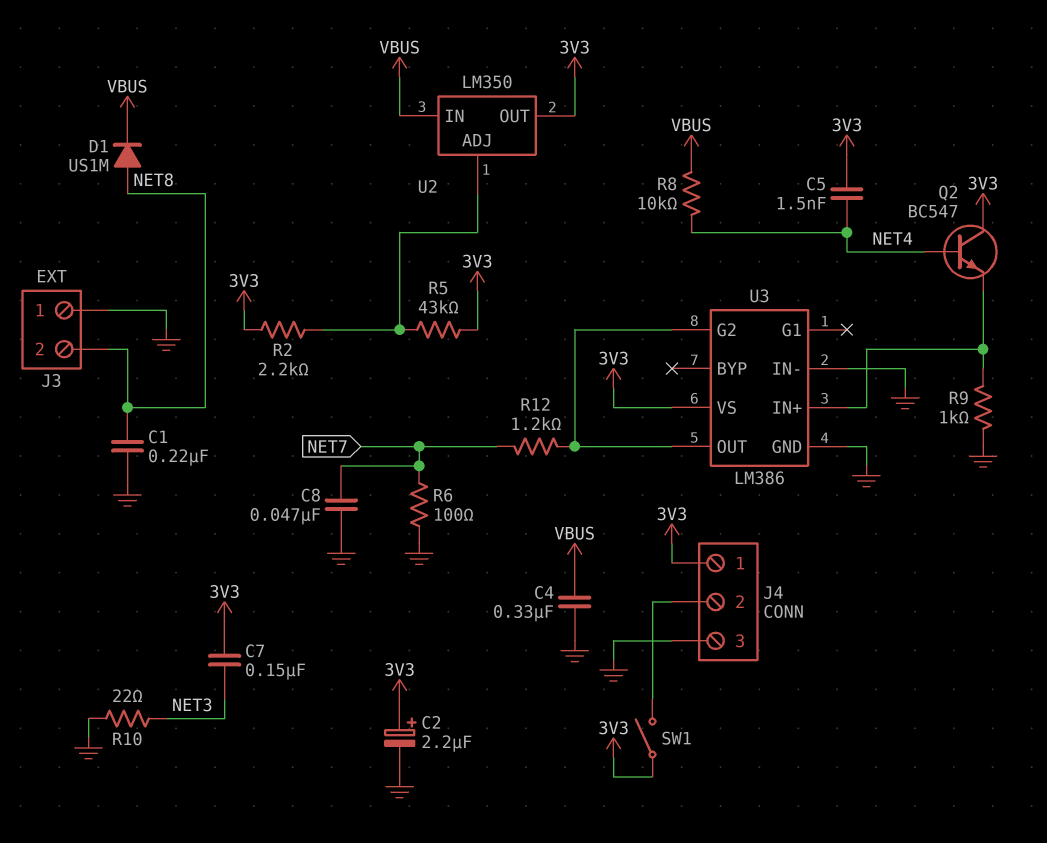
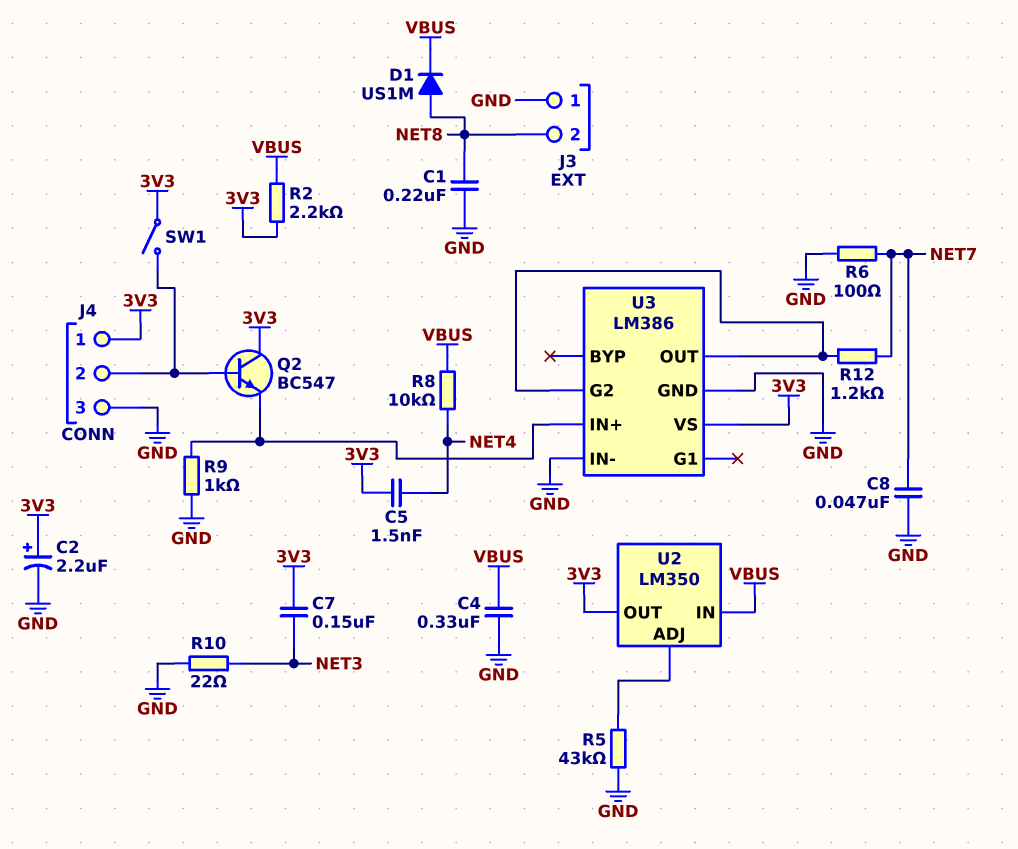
Q2: NPN BC547 (B NET4, C 3V3, E U3/IN+) -> NPN BC547 (B J4/2, C 3V3, E U3/IN+)
R2: 2.2k (3V3, U2/ADJ) -> 2.2k (3V3, VBUS)
R5: 43k (3V3, U2/ADJ) -> 43k (GND, U2/ADJ)

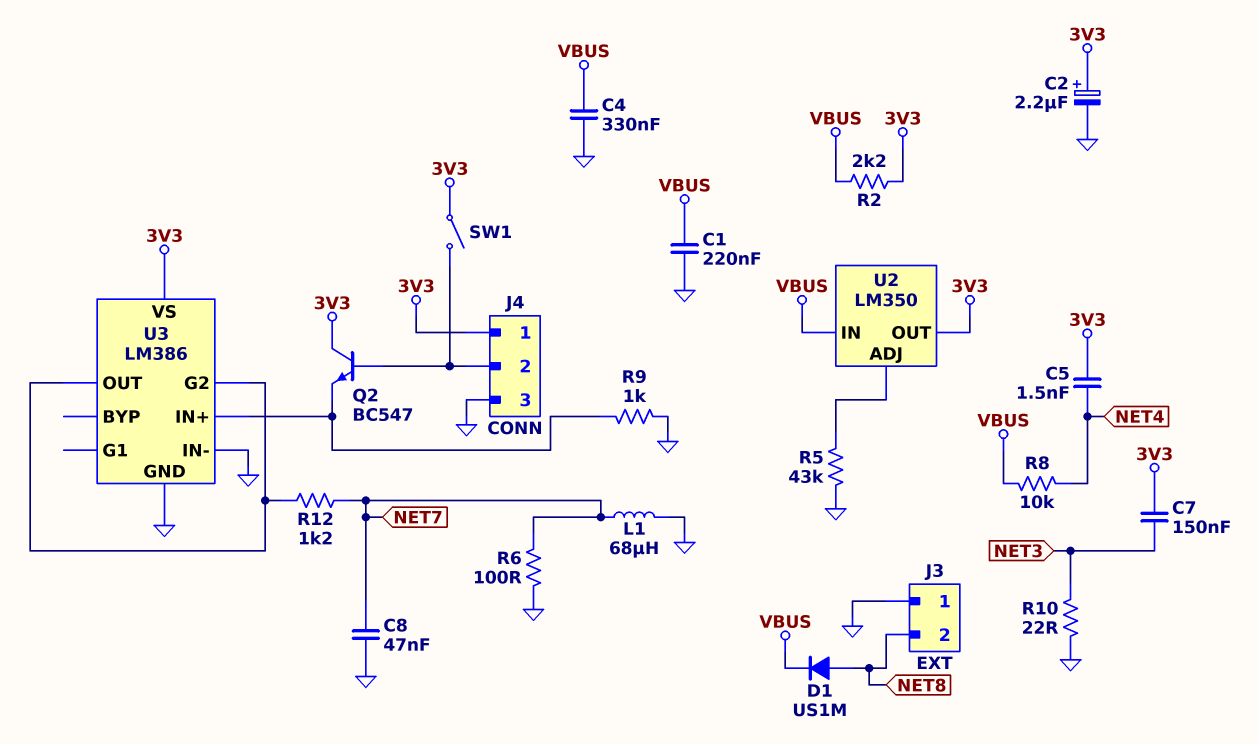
C1: 220nF (GND, NET8) -> 220nF (GND, VBUS)
L1: none -> 68uH (GND, NET7)

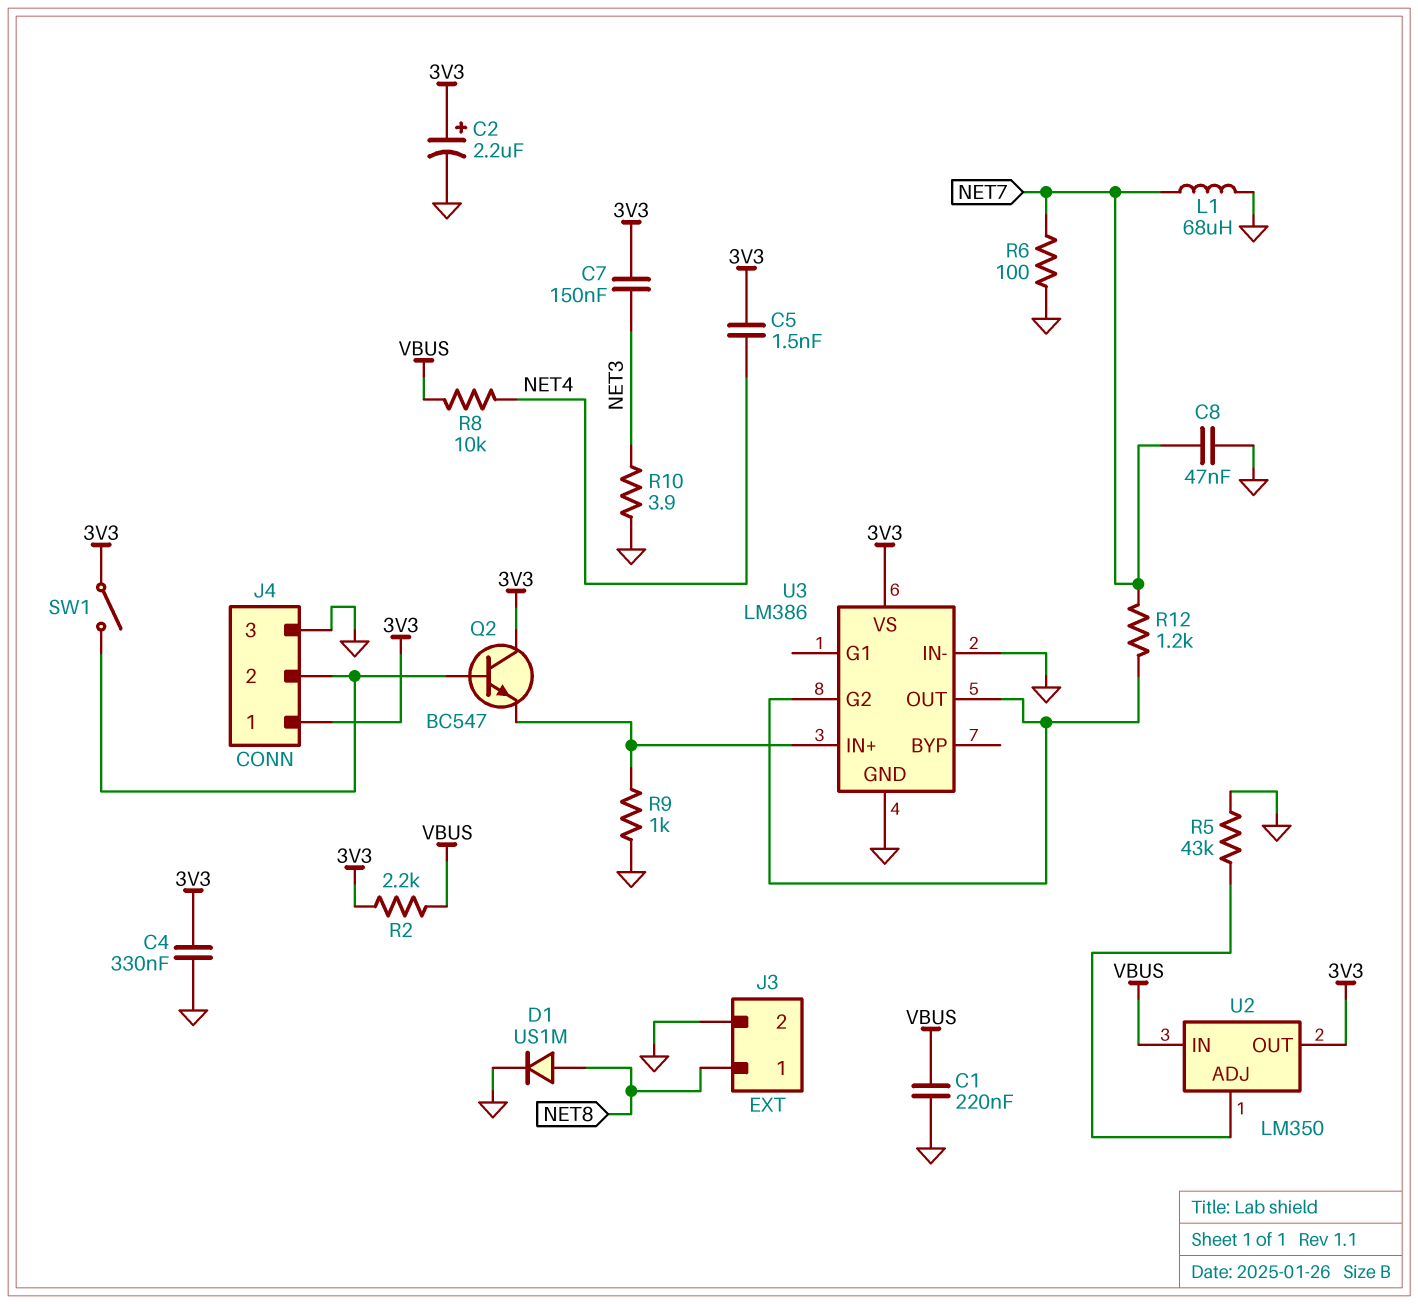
C4: 330nF (GND, VBUS) -> 330nF (3V3, GND)
D1: diode US1M (A NET8, K VBUS) -> diode US1M (A NET8, K GND)
J3 pin 1: GND -> NET8
J3 pin 2: NET8 -> GND
R10: 22 (GND, NET3) -> 3.9 (GND, NET3)

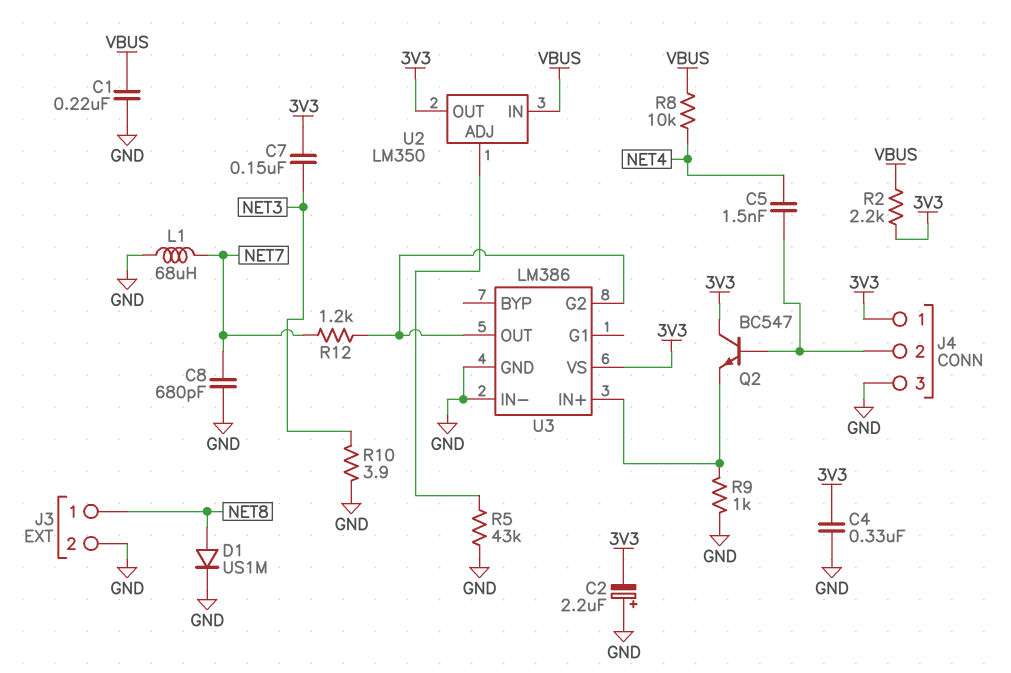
C2: 2.2uF (plus 3V3, minus GND) -> 2.2uF (plus GND, minus 3V3)
C5: 1.5nF (3V3, NET4) -> 1.5nF (J4/2, NET4)
C8: 47nF (GND, NET7) -> 680pF (GND, NET7)
R6: 100 (GND, NET7) -> none
SW1: switch (3V3, J4/2) -> none

